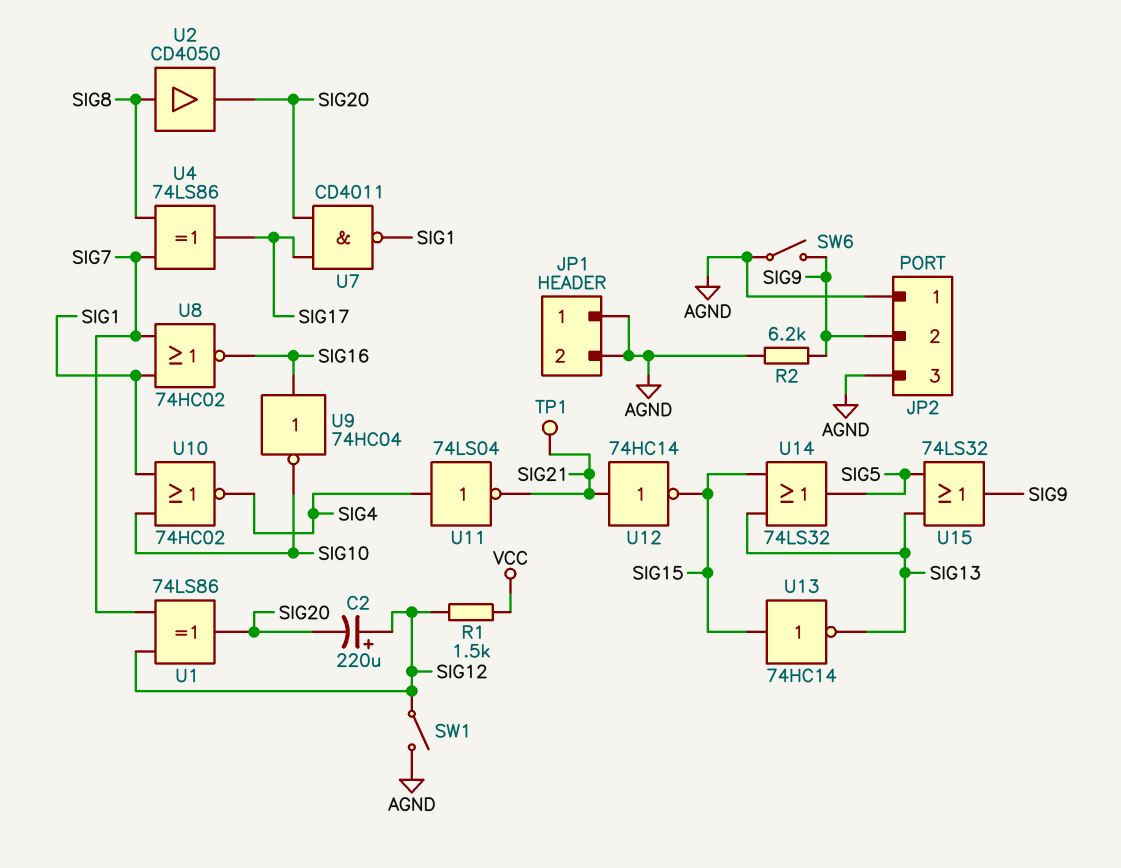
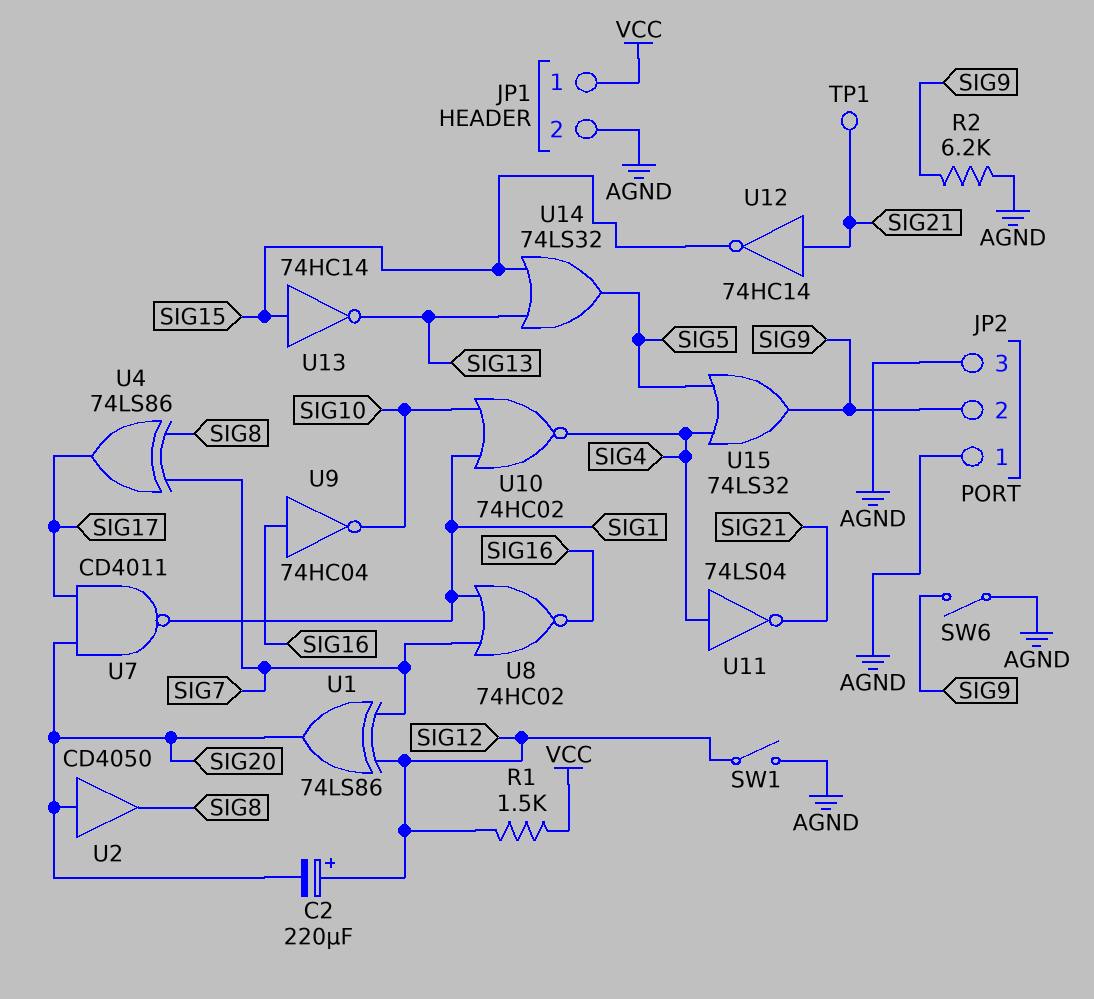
JP1 pin 1: AGND -> VCC
U2: buffer CD4050 (in SIG8, out SIG20) -> buffer CD4050 (in SIG20, out SIG8)
U15: OR 74LS32 (in SIG5, in SIG13, out SIG9) -> OR 74LS32 (in SIG4, in SIG5, out SIG9)

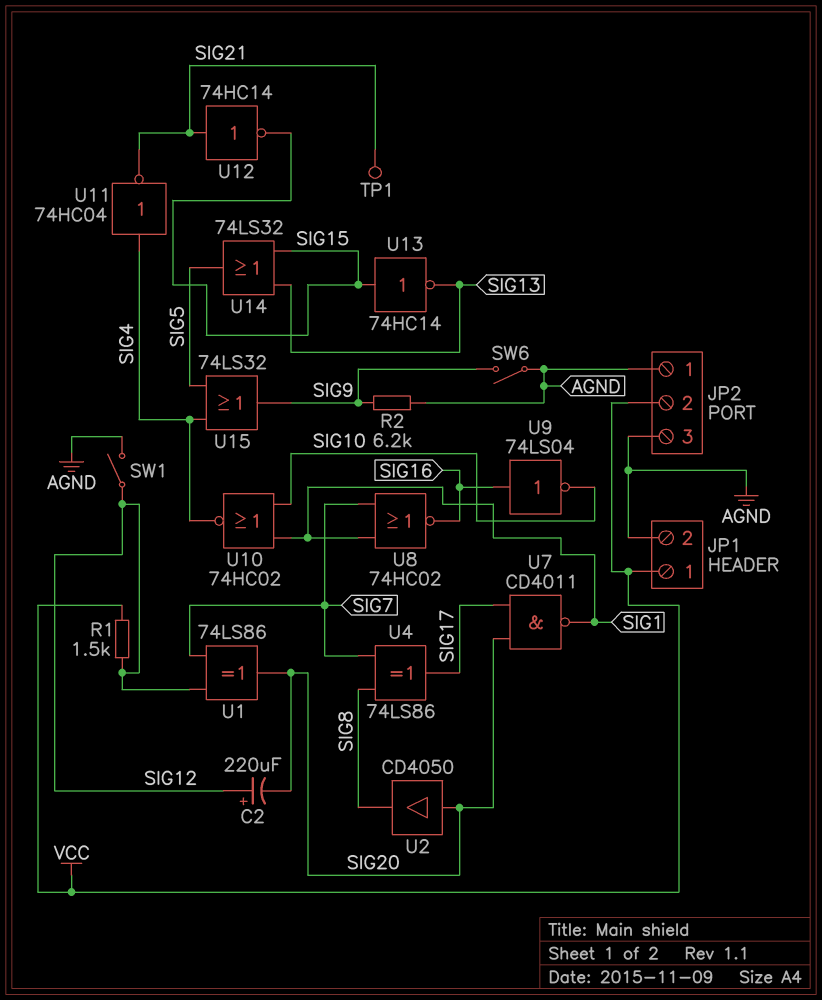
JP2 pin 2: SIG9 -> VCC
U9: NOT 74HC04 (in SIG16, out SIG10) -> NOT 74LS04 (in SIG16, out SIG10)
U11: NOT 74LS04 (in SIG4, out SIG21) -> NOT 74HC04 (in SIG4, out SIG21)

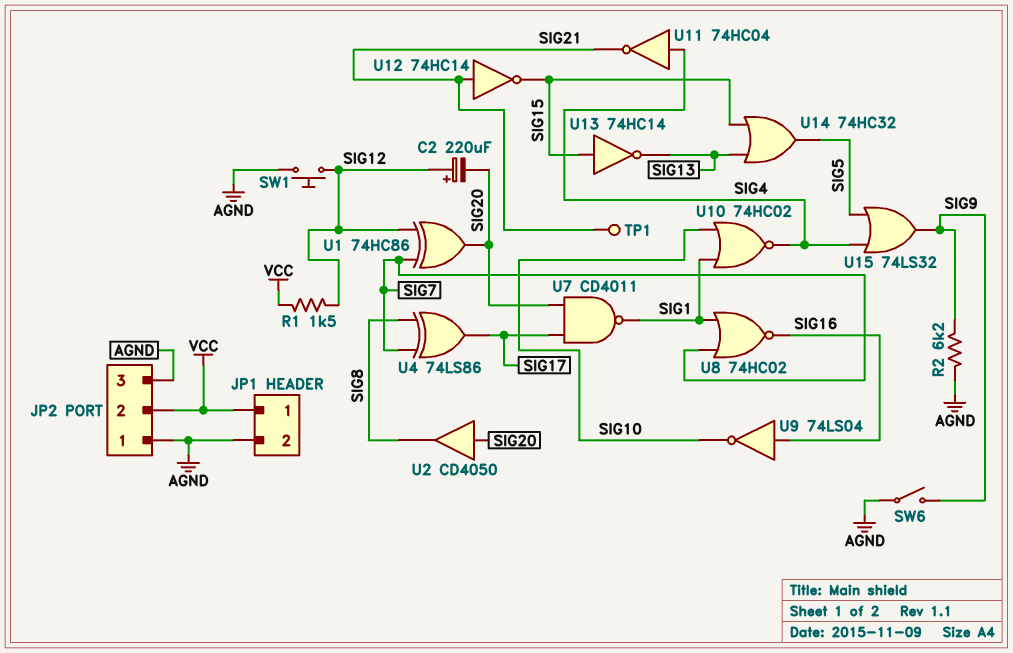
SW1: switch (AGND, SIG12) -> button (AGND, SIG12)
U1: XOR 74LS86 (in SIG7, in SIG12, out SIG20) -> XOR 74HC86 (in SIG7, in SIG12, out SIG20)
U14: OR 74LS32 (in SIG13, in SIG15, out SIG5) -> OR 74HC32 (in SIG13, in SIG15, out SIG5)

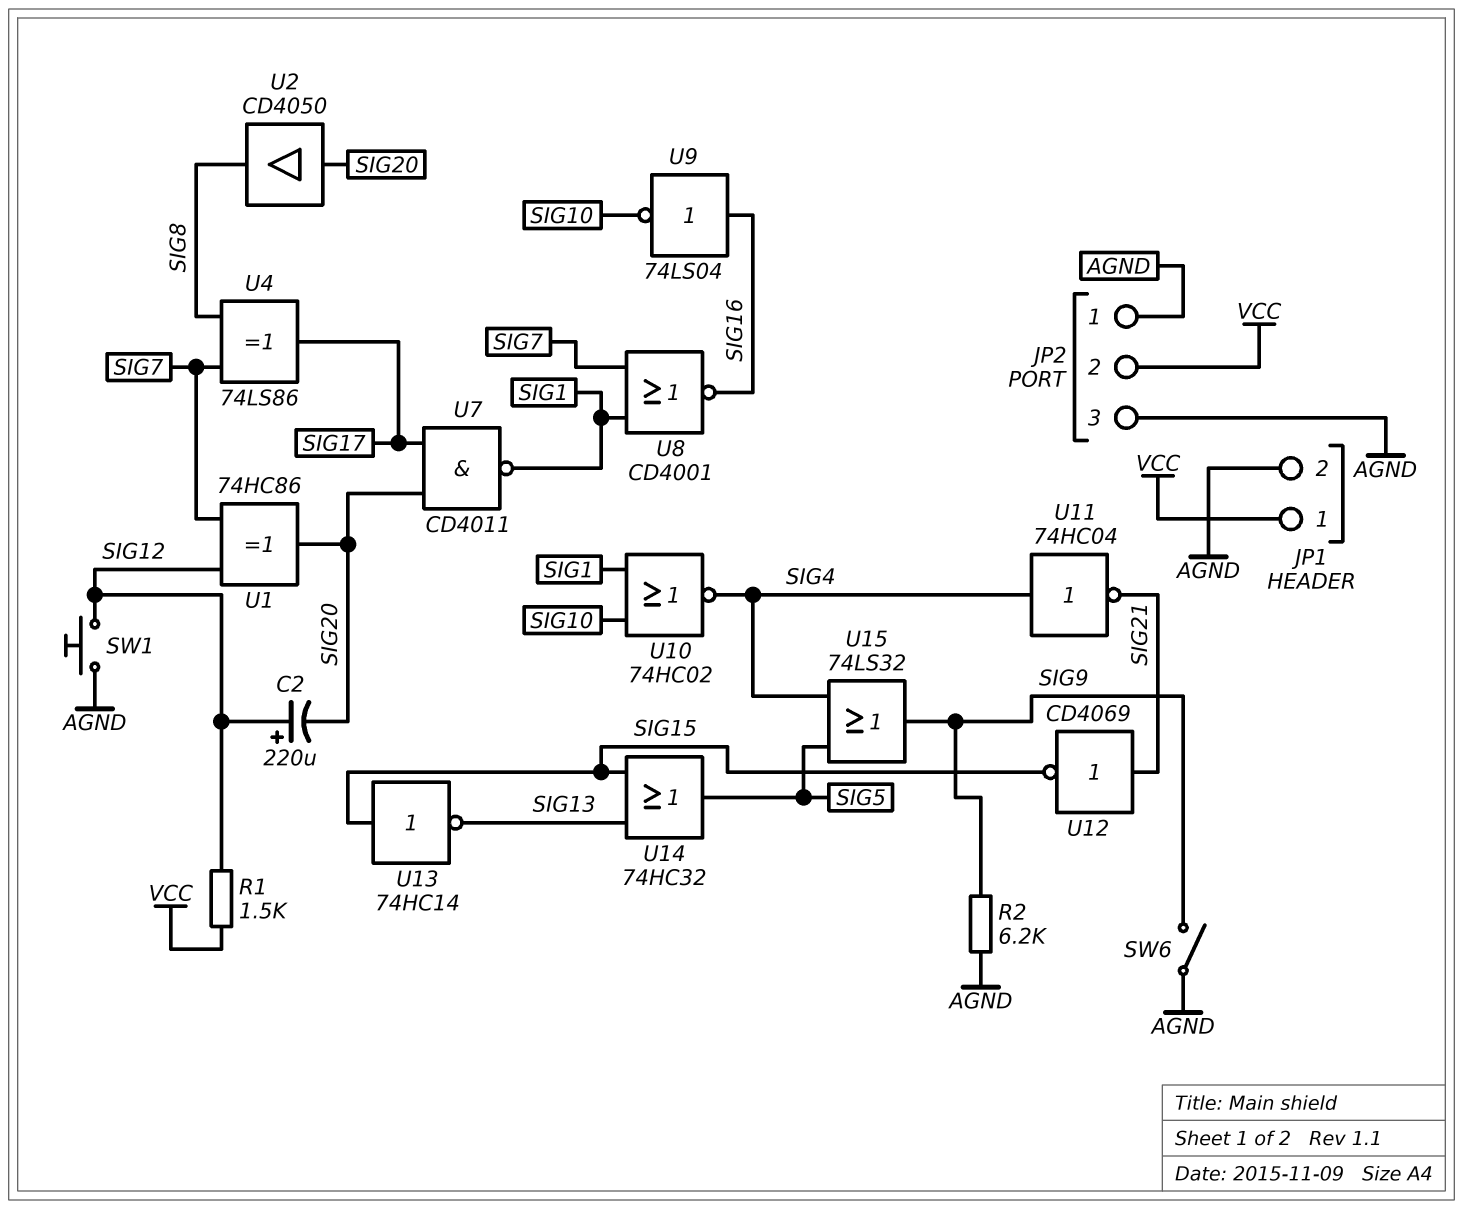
TP1: test point (SIG21) -> none
U8: NOR 74HC02 (in SIG1, in SIG7, out SIG16) -> NOR CD4001 (in SIG1, in SIG7, out SIG16)
U12: NOT 74HC14 (in SIG21, out SIG15) -> NOT CD4069 (in SIG21, out SIG15)

